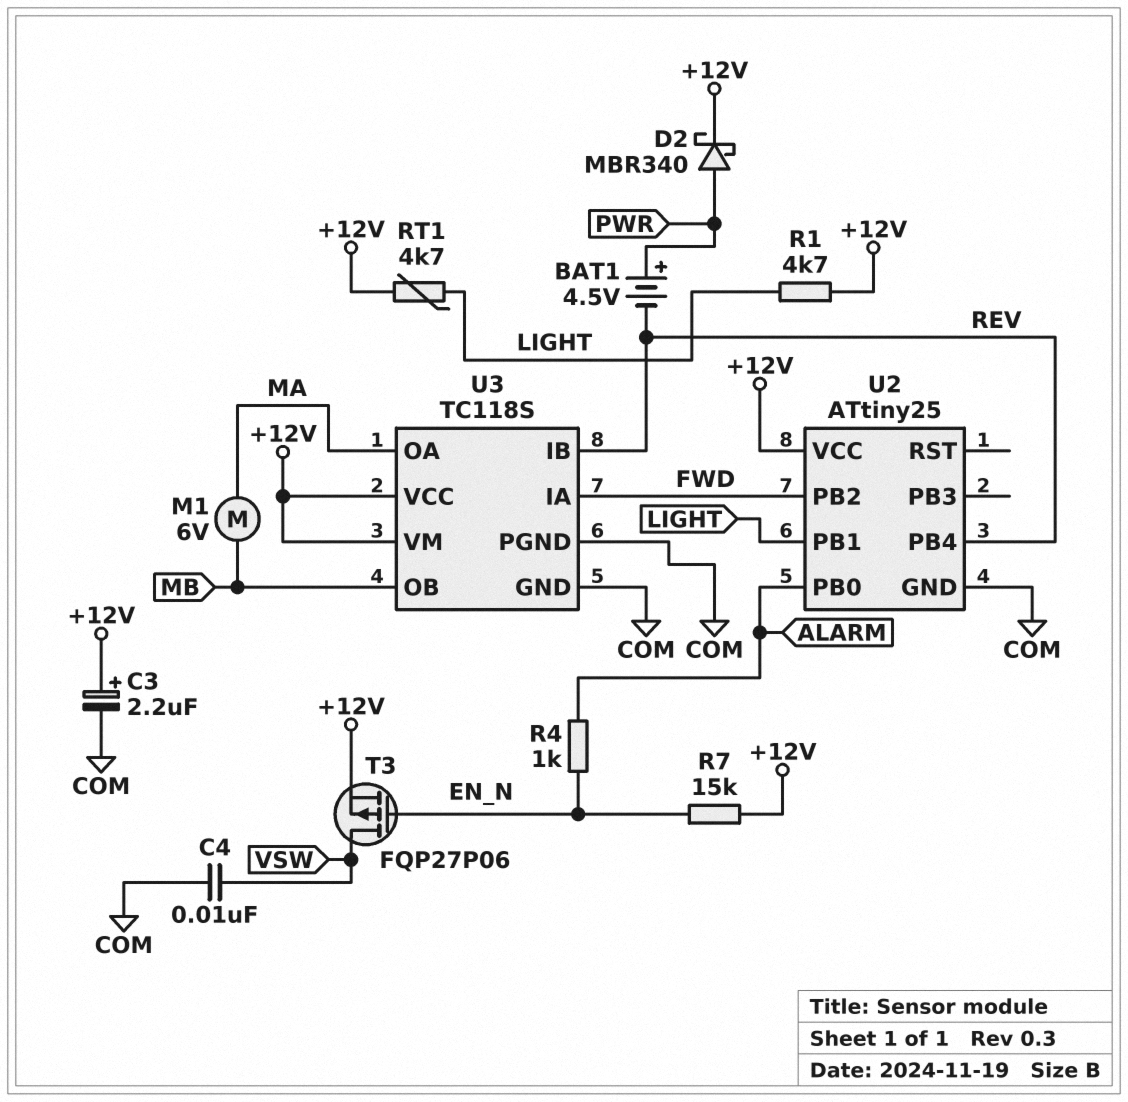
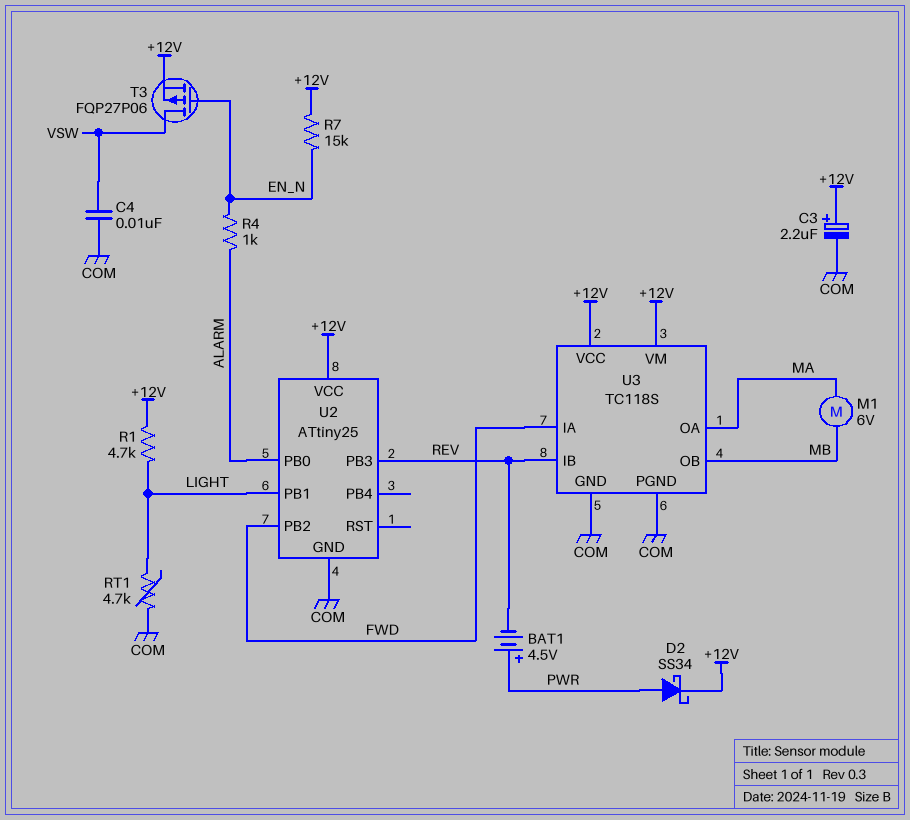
D2: schottky MBR340 (A PWR, K +12V) -> schottky SS34 (A PWR, K +12V)
RT1: 4.7k (+12V, LIGHT) -> 4.7k (COM, LIGHT)
U2 pin PB3: none -> REV
U2 pin PB4: REV -> none

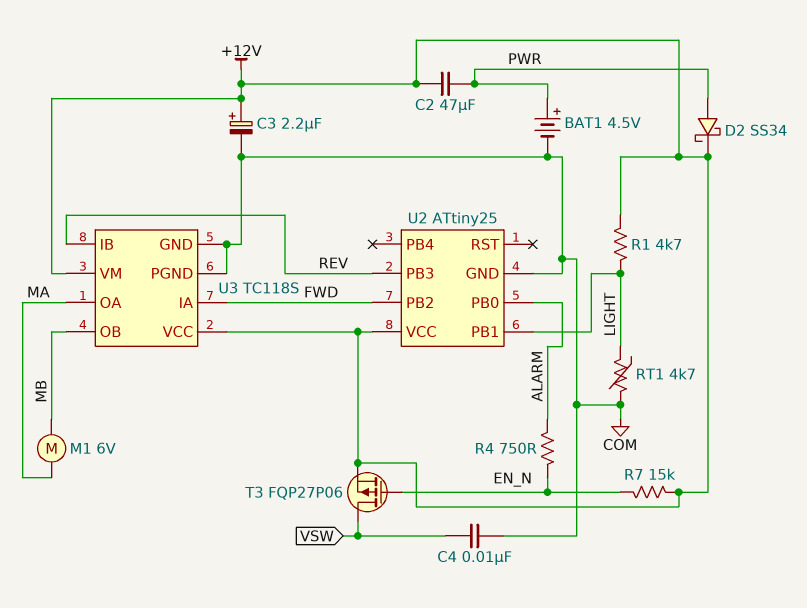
BAT1: 4.5V (plus PWR, minus REV) -> 4.5V (plus PWR, minus COM)
C2: none -> 47uF (+12V, PWR)
R4: 1k (ALARM, EN_N) -> 750 (ALARM, EN_N)

